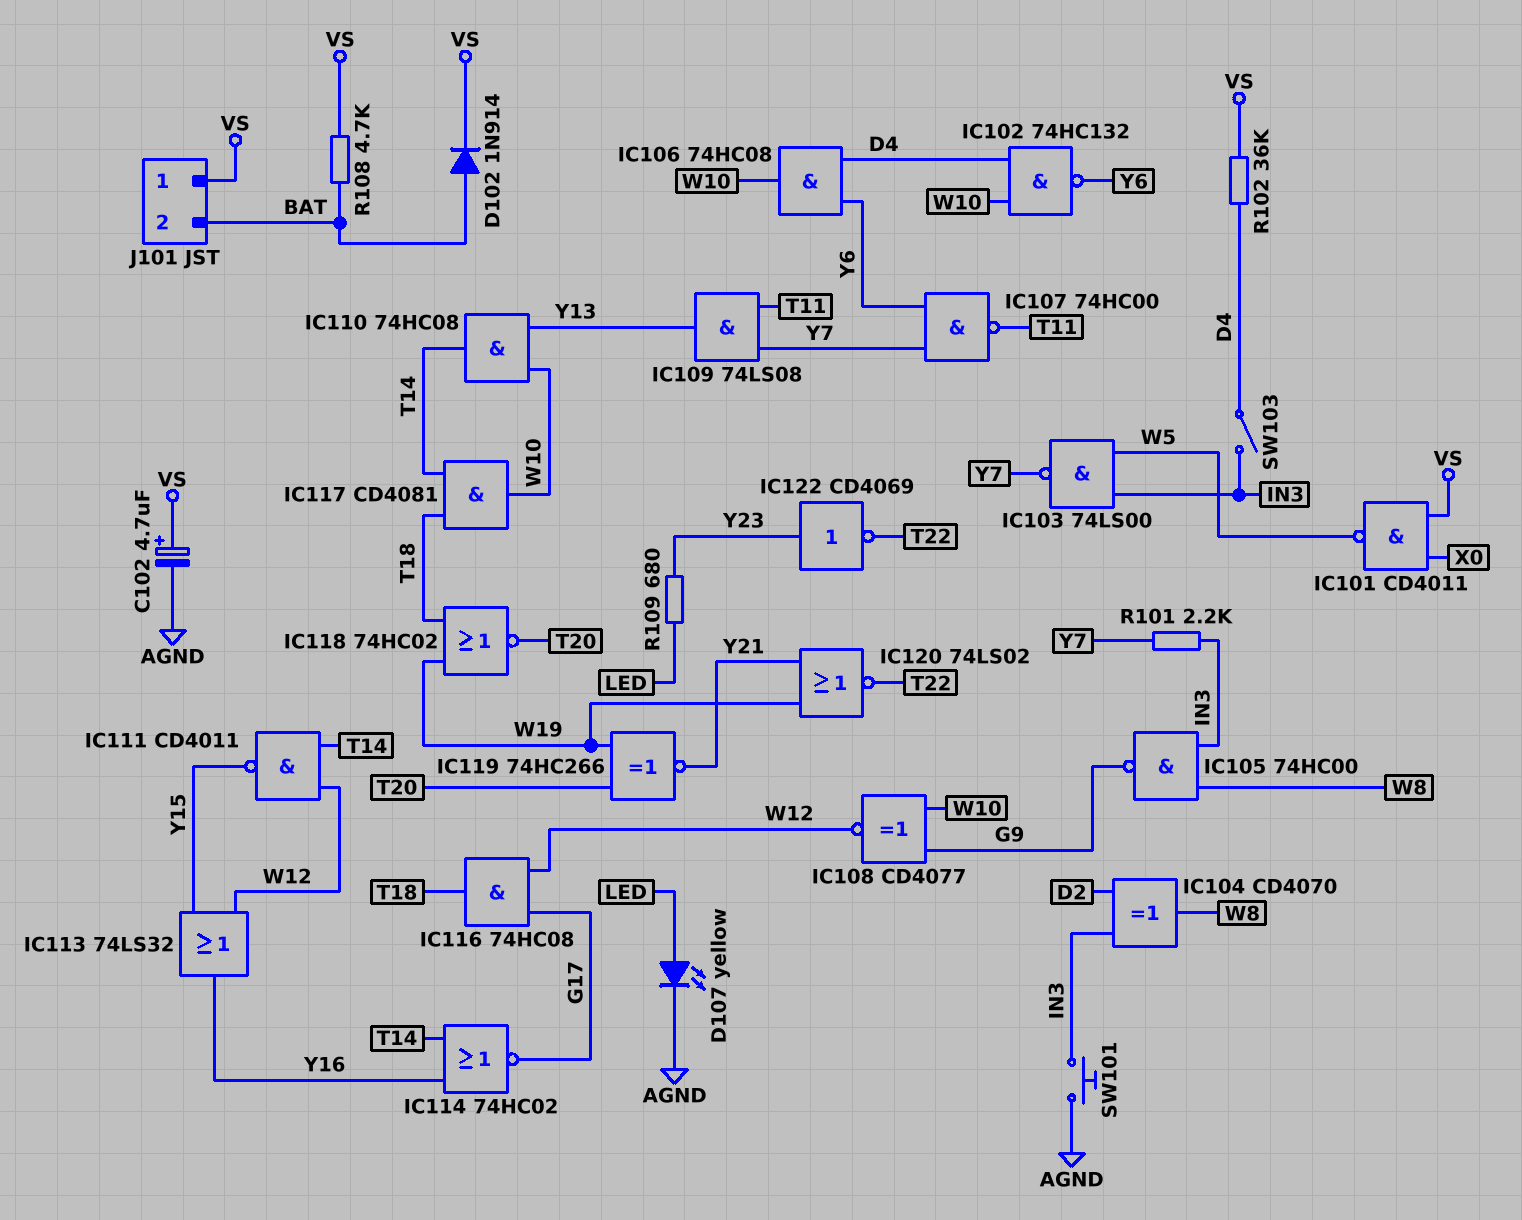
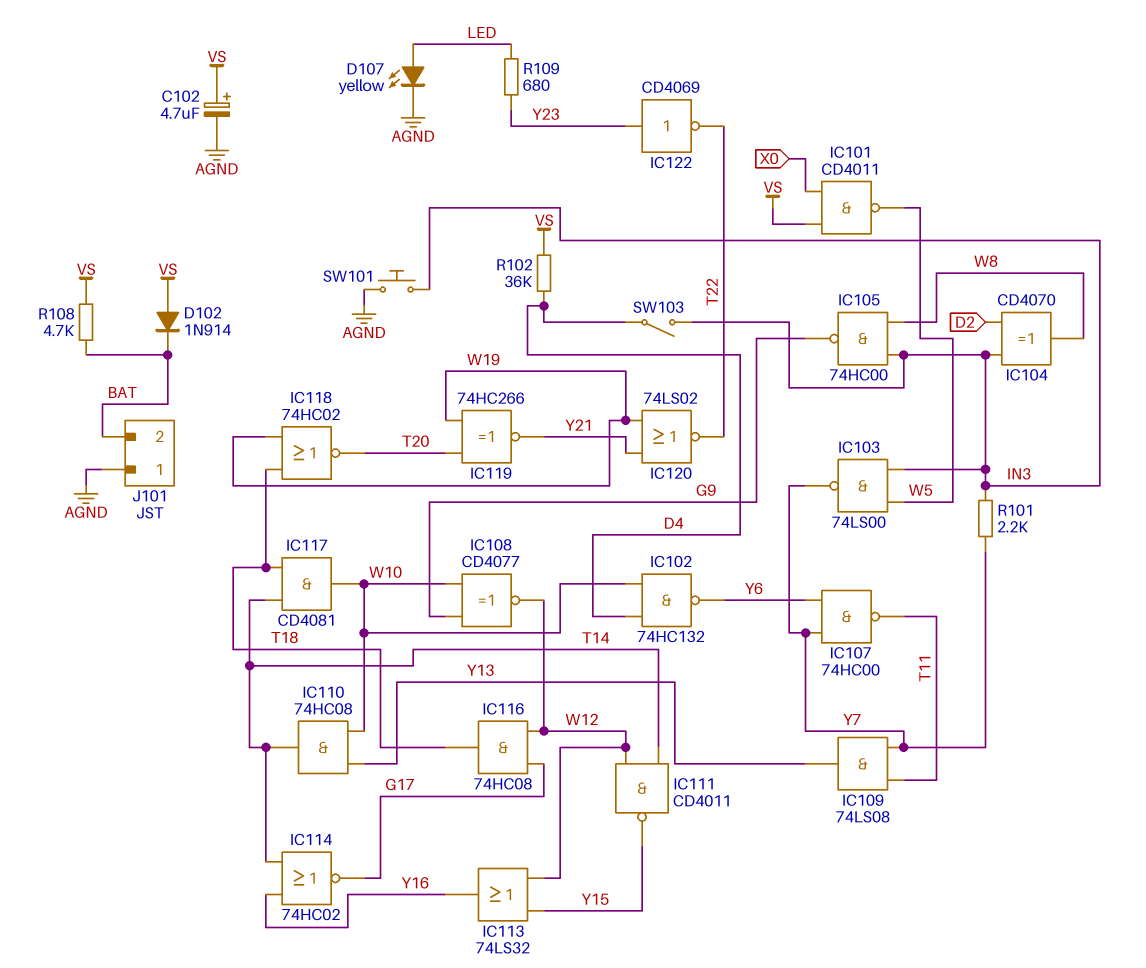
D102: diode 1N914 (A BAT, K VS) -> diode 1N914 (A VS, K BAT)
IC106: AND 74HC08 (in D4, in Y6, out W10) -> none
J101 pin 1: VS -> AGND

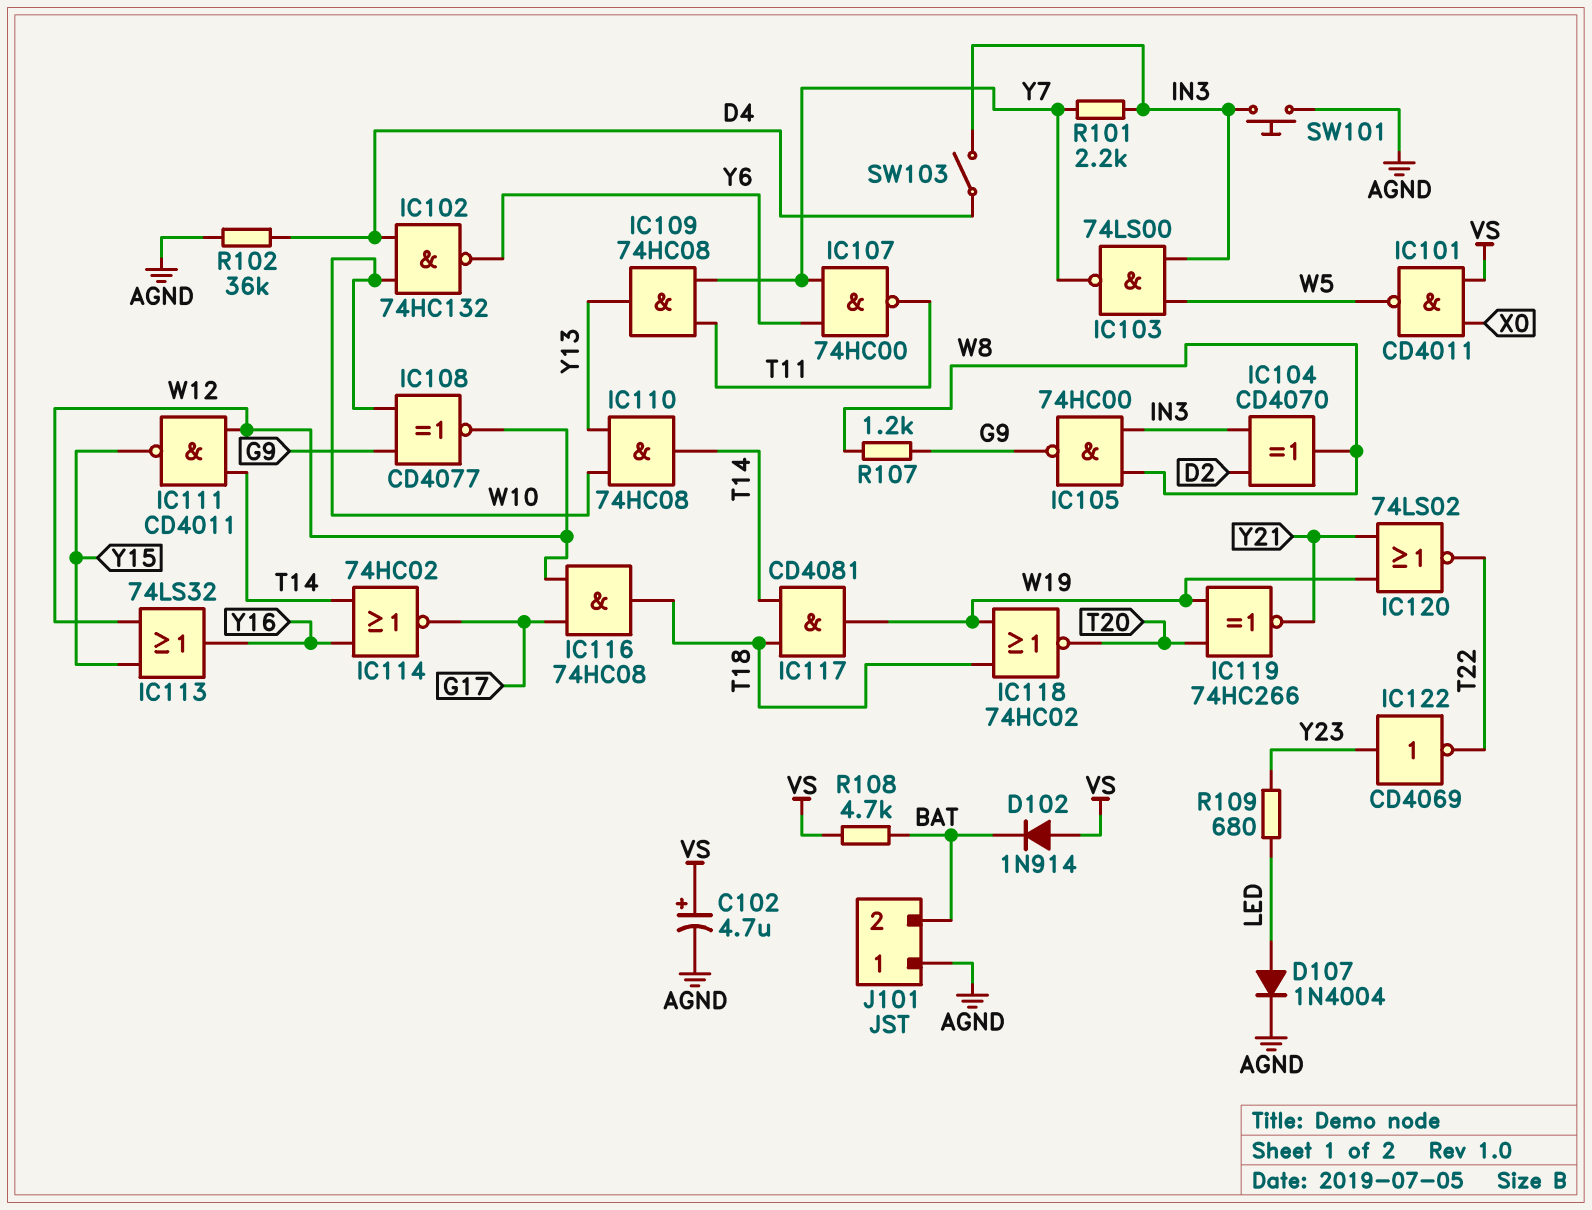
D107: LED yellow (A LED, K AGND) -> diode 1N4004 (A LED, K AGND)
IC109: AND 74LS08 (in T11, in Y7, out Y13) -> AND 74HC08 (in T11, in Y7, out Y13)
IC117: AND CD4081 (in T14, in T18, out W10) -> AND CD4081 (in T14, in T18, out W19)
R102: 36k (D4, VS) -> 36k (AGND, D4)
R107: none -> 1.2k (G9, W8)

